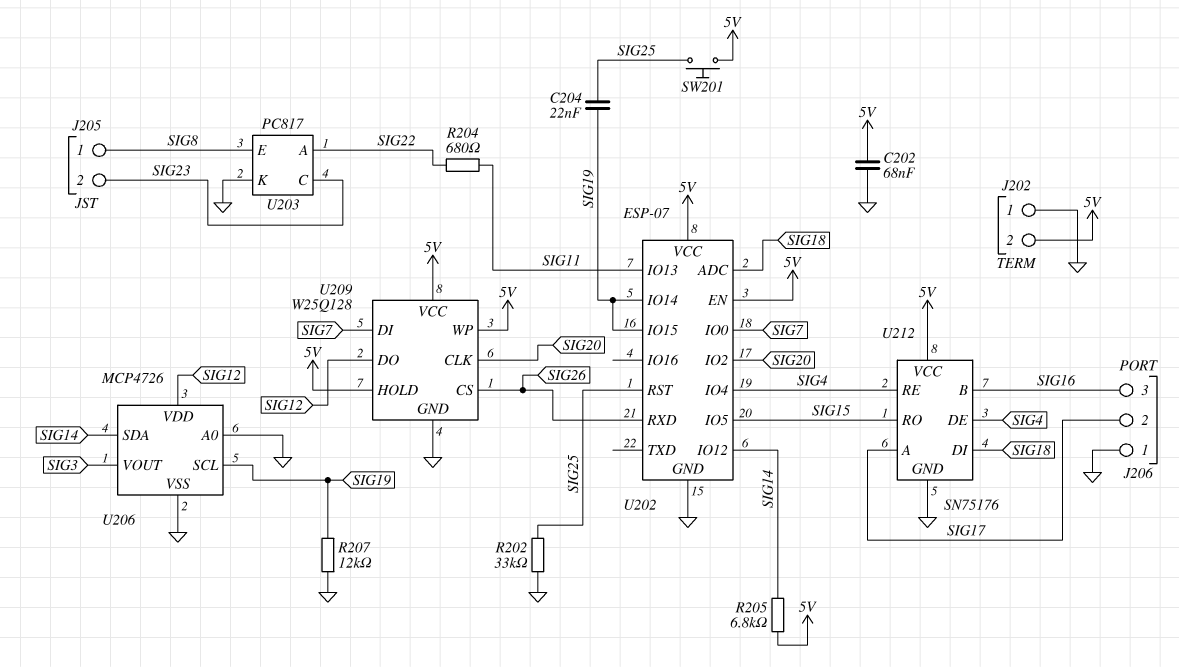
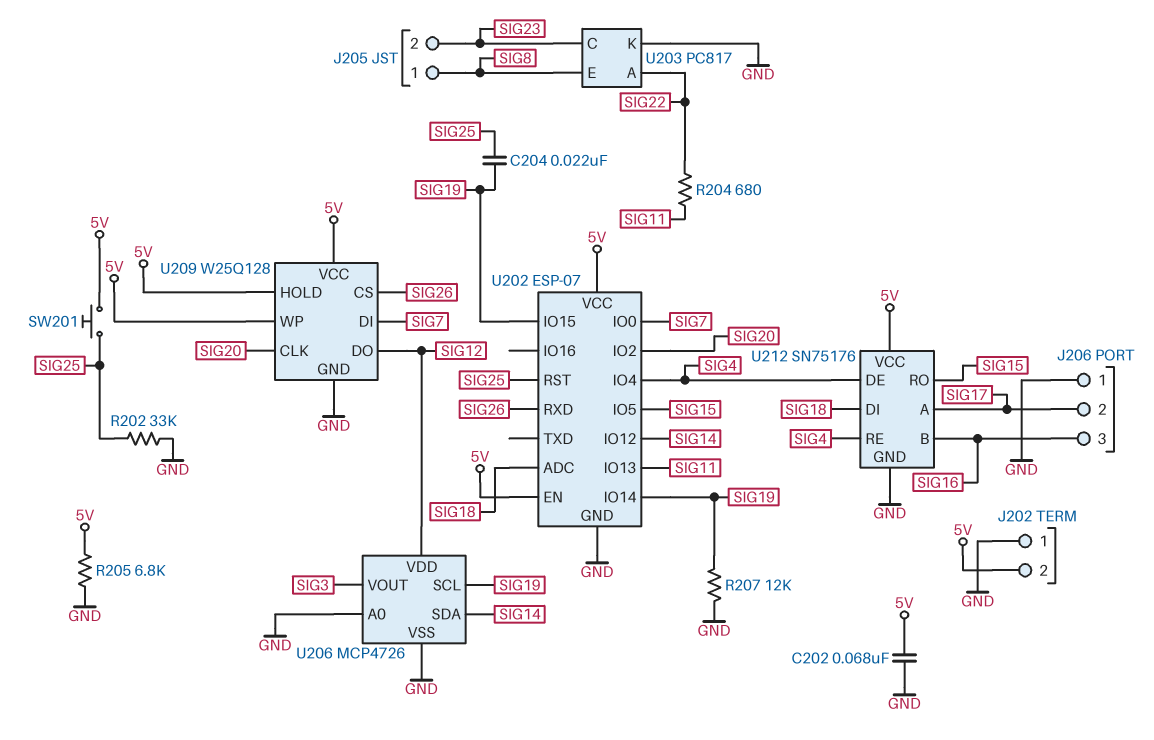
R205: 6.8k (5V, SIG14) -> 6.8k (5V, GND)

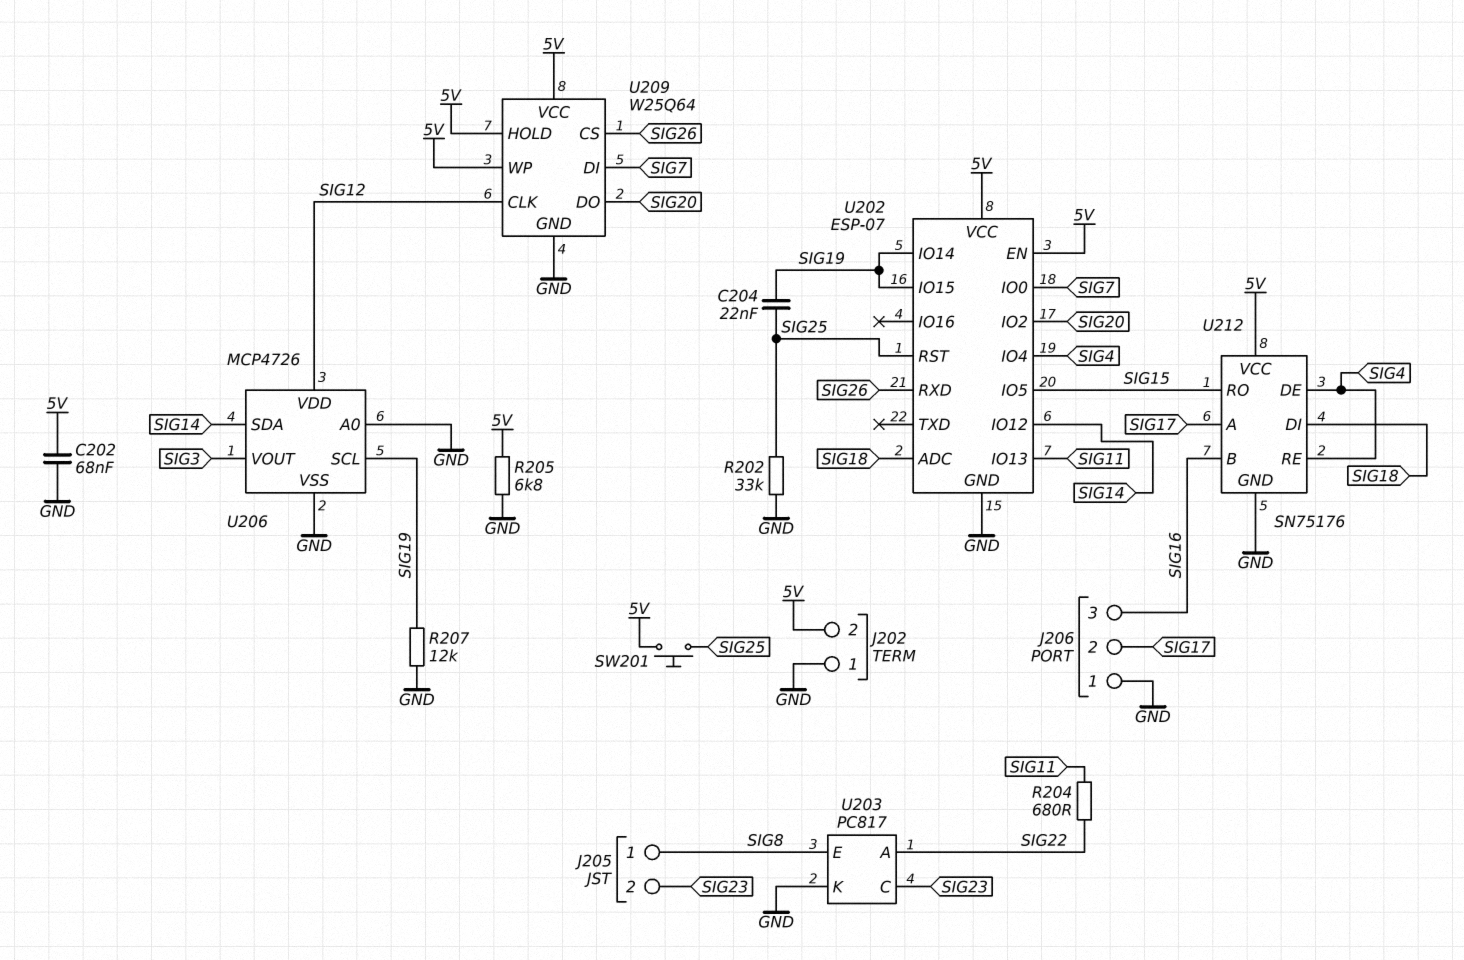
U209: W25Q128 -> W25Q64
U209 pin CLK: SIG20 -> SIG12
U209 pin DO: SIG12 -> SIG20

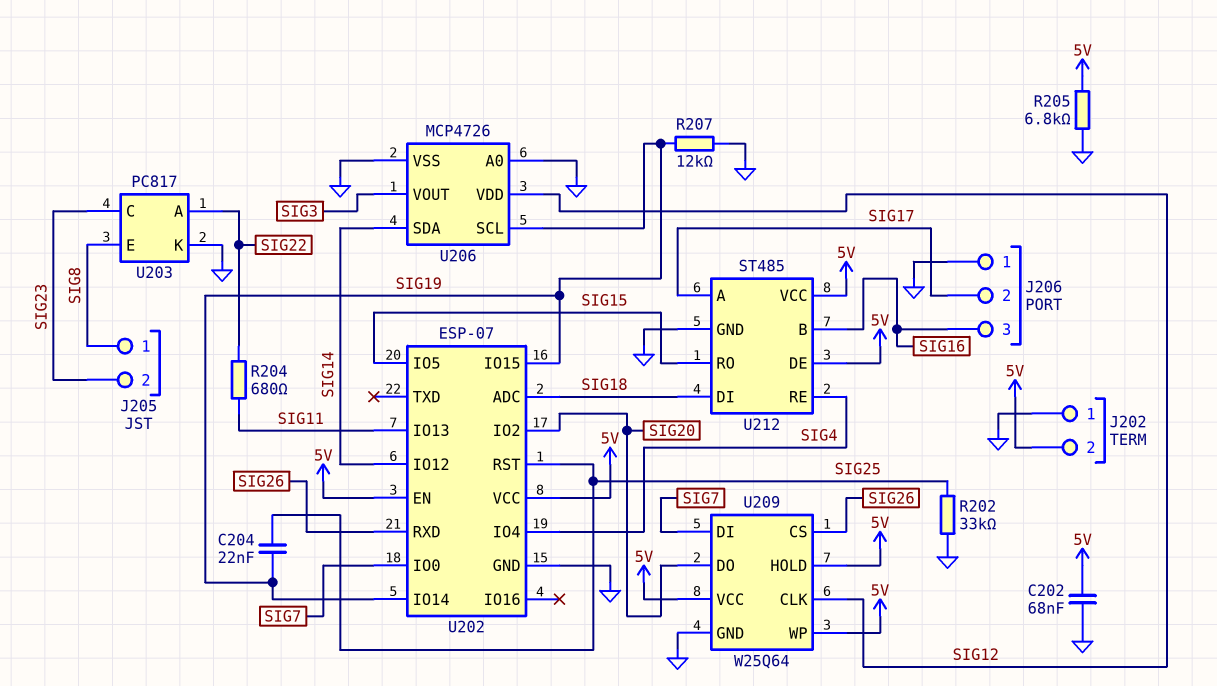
SW201: button (5V, SIG25) -> none
U212: SN75176 -> ST485
U212 pin DE: SIG4 -> 5V

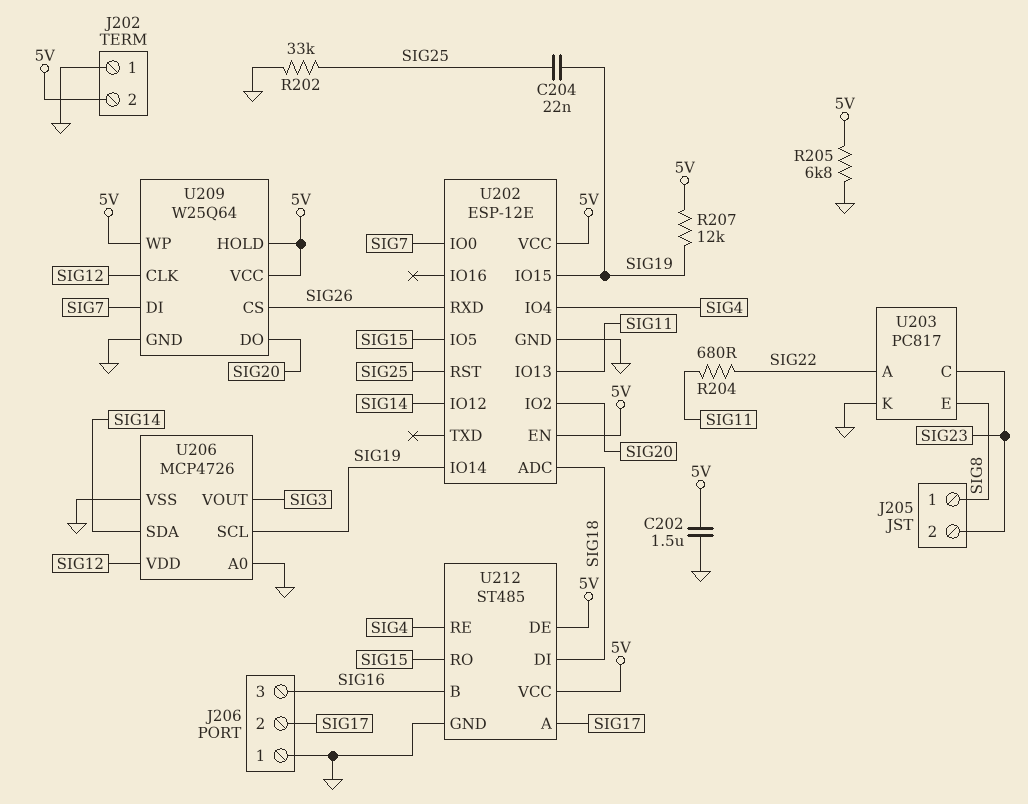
C202: 68nF (5V, GND) -> 1.5uF (5V, GND)
R207: 12k (GND, SIG19) -> 12k (5V, SIG19)
U202: ESP-07 -> ESP-12E

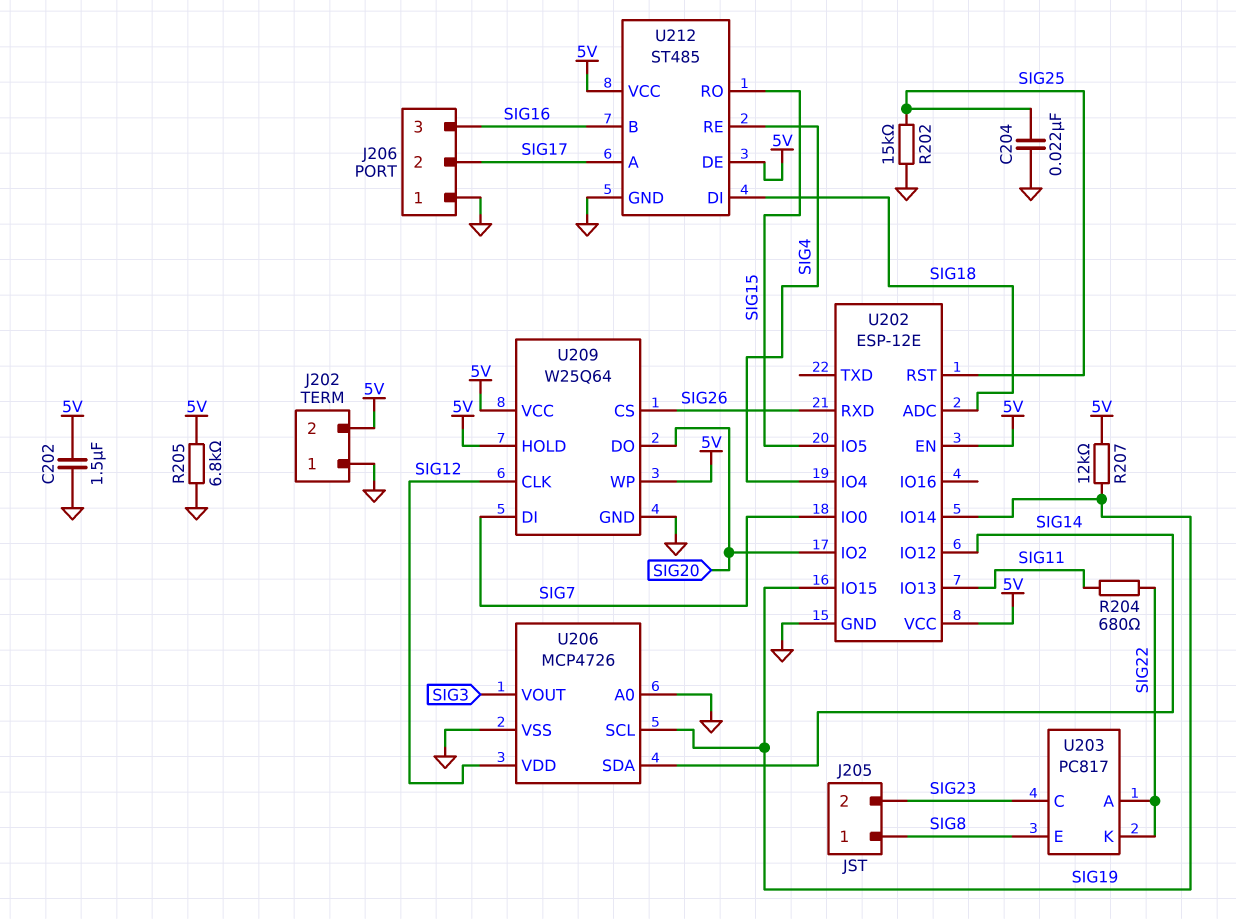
C204: 22nF (SIG19, SIG25) -> 22nF (GND, SIG25)
R202: 33k (GND, SIG25) -> 15k (GND, SIG25)
U203 pin K: GND -> SIG22

